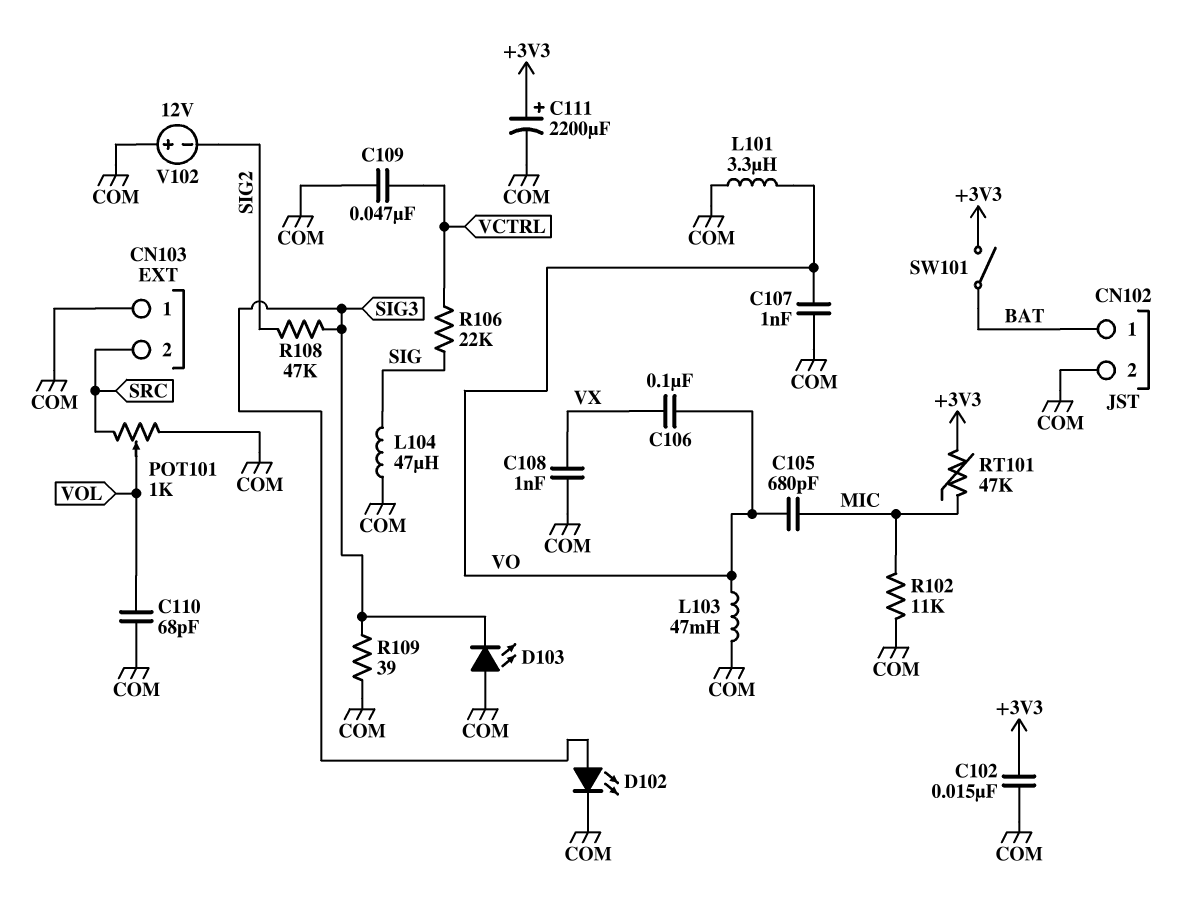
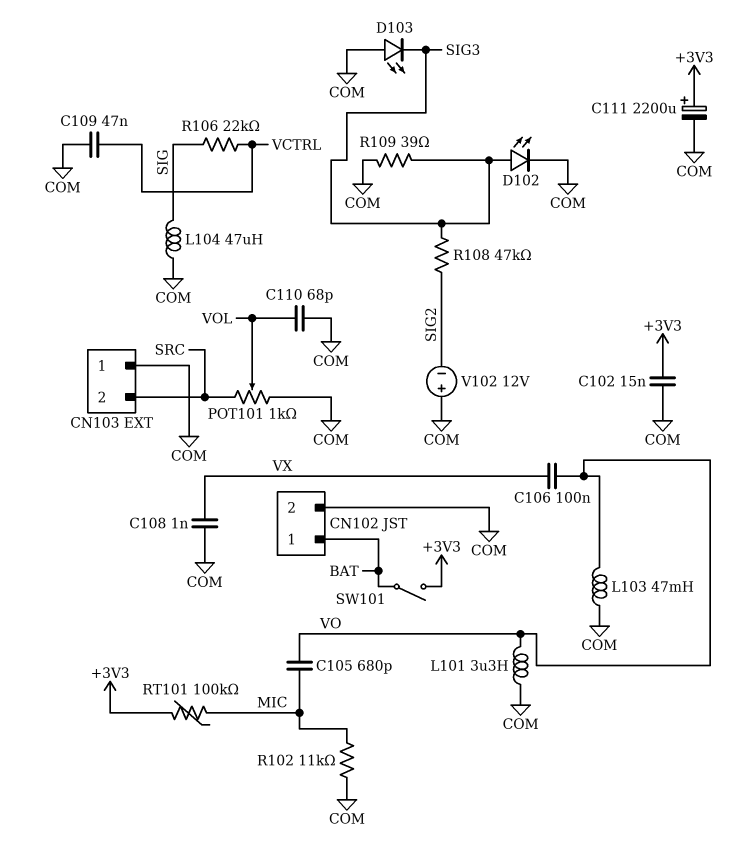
C107: 1nF (COM, VO) -> none
RT101: 47k (+3V3, MIC) -> 100k (+3V3, MIC)

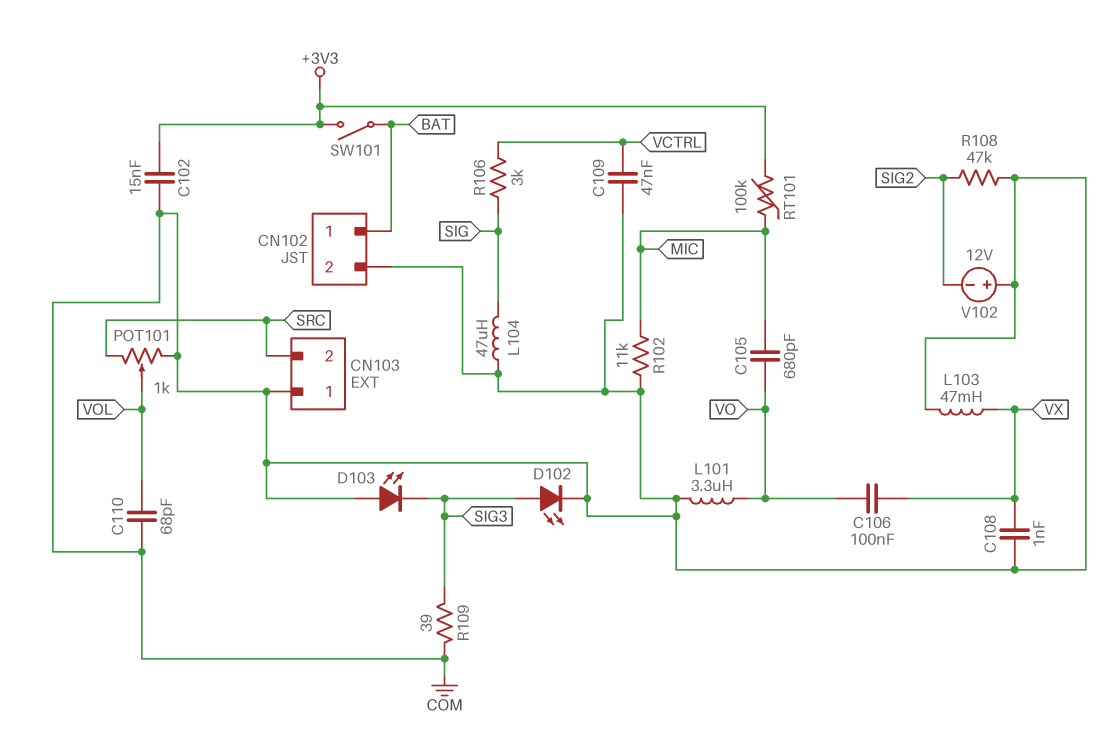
C111: 2200uF (plus +3V3, minus COM) -> none
L103: 47mH (COM, VO) -> 47mH (COM, VX)
R106: 22k (SIG, VCTRL) -> 3k (SIG, VCTRL)
R108: 47k (SIG2, SIG3) -> 47k (COM, SIG2)

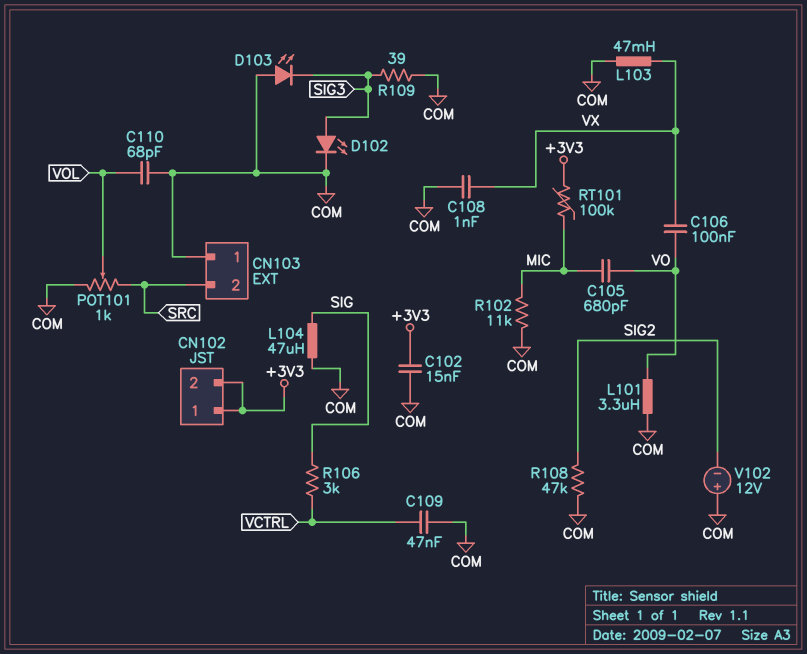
CN102 pin 1: BAT -> +3V3
CN102 pin 2: COM -> +3V3
SW101: switch (+3V3, BAT) -> none

